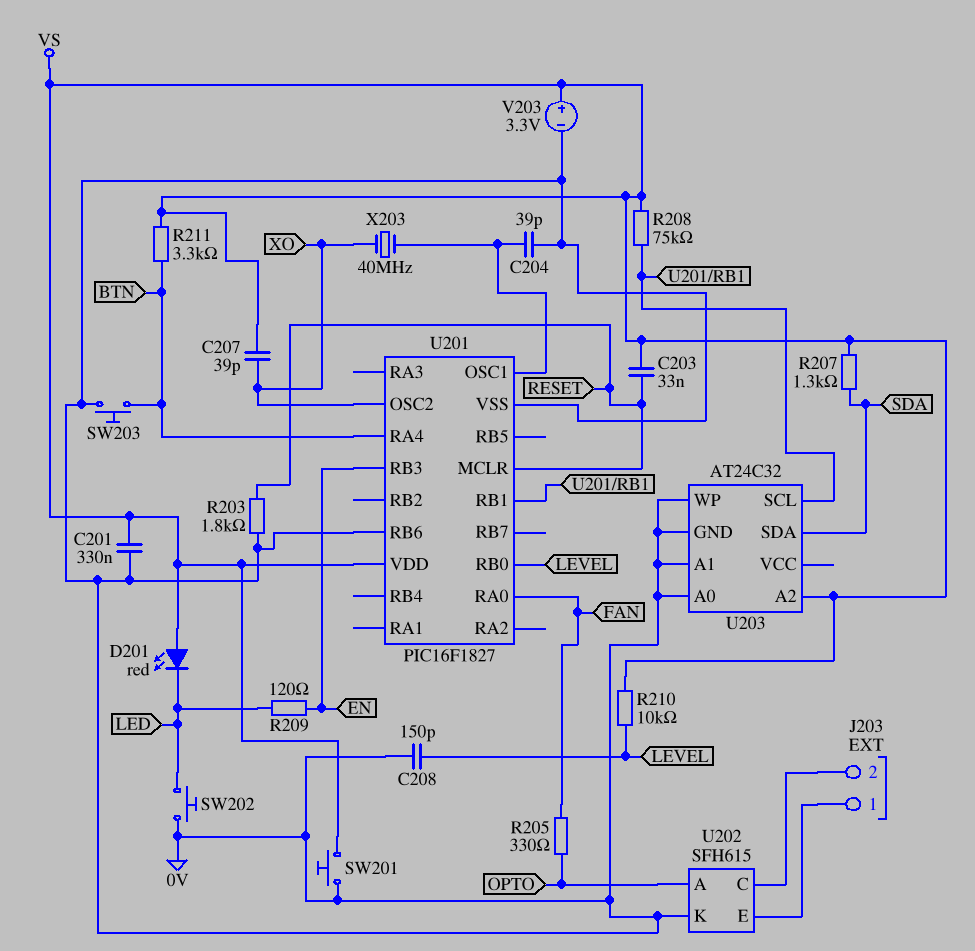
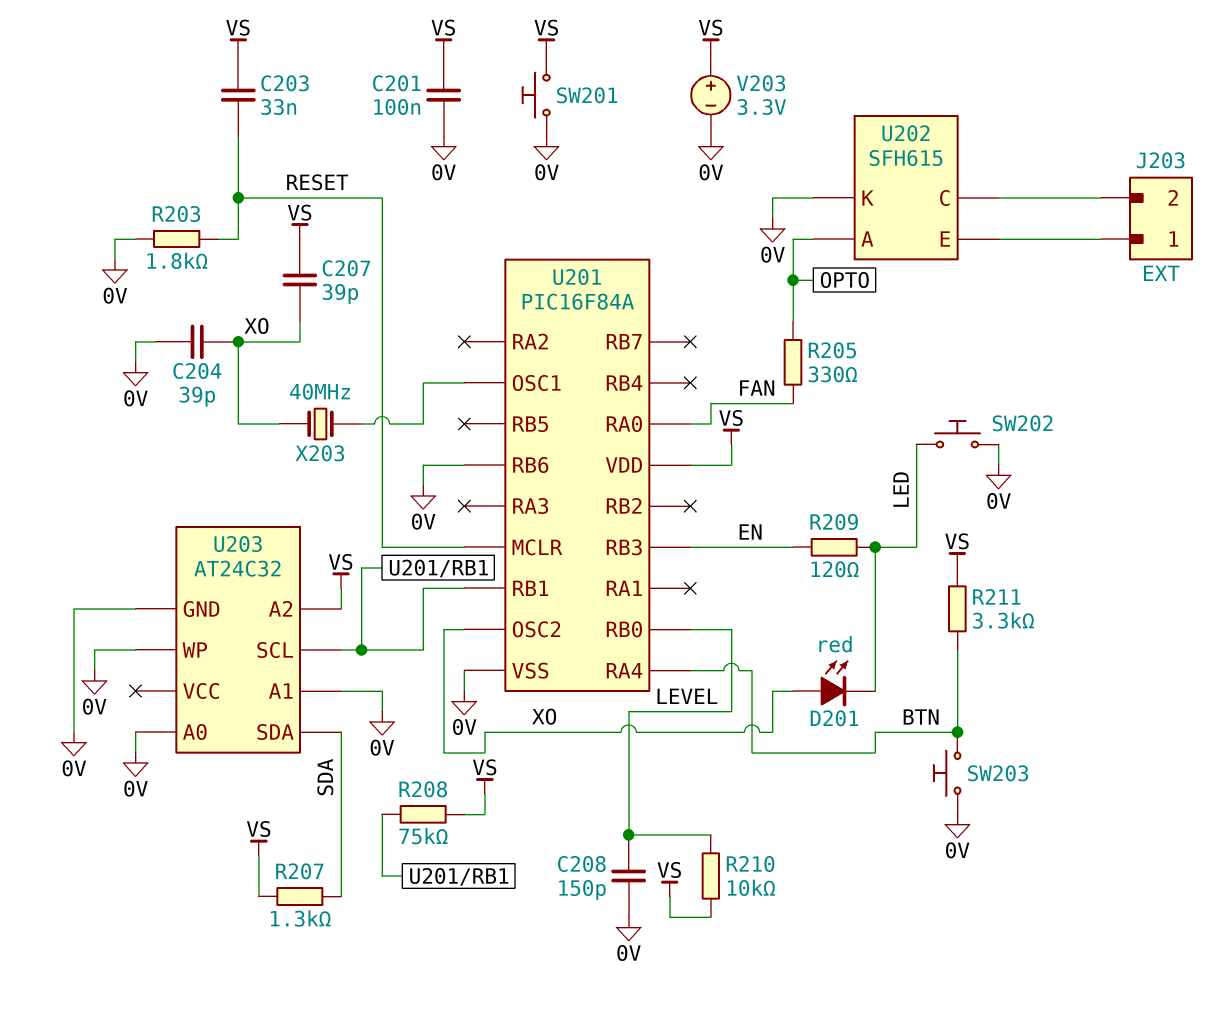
C201: 330nF (0V, VS) -> 100nF (0V, VS)
C204: 39pF (0V, U201/OSC1) -> 39pF (0V, XO)
D201: LED red (A VS, K LED) -> LED red (A XO, K LED)
U201: PIC16F1827 -> PIC16F84A

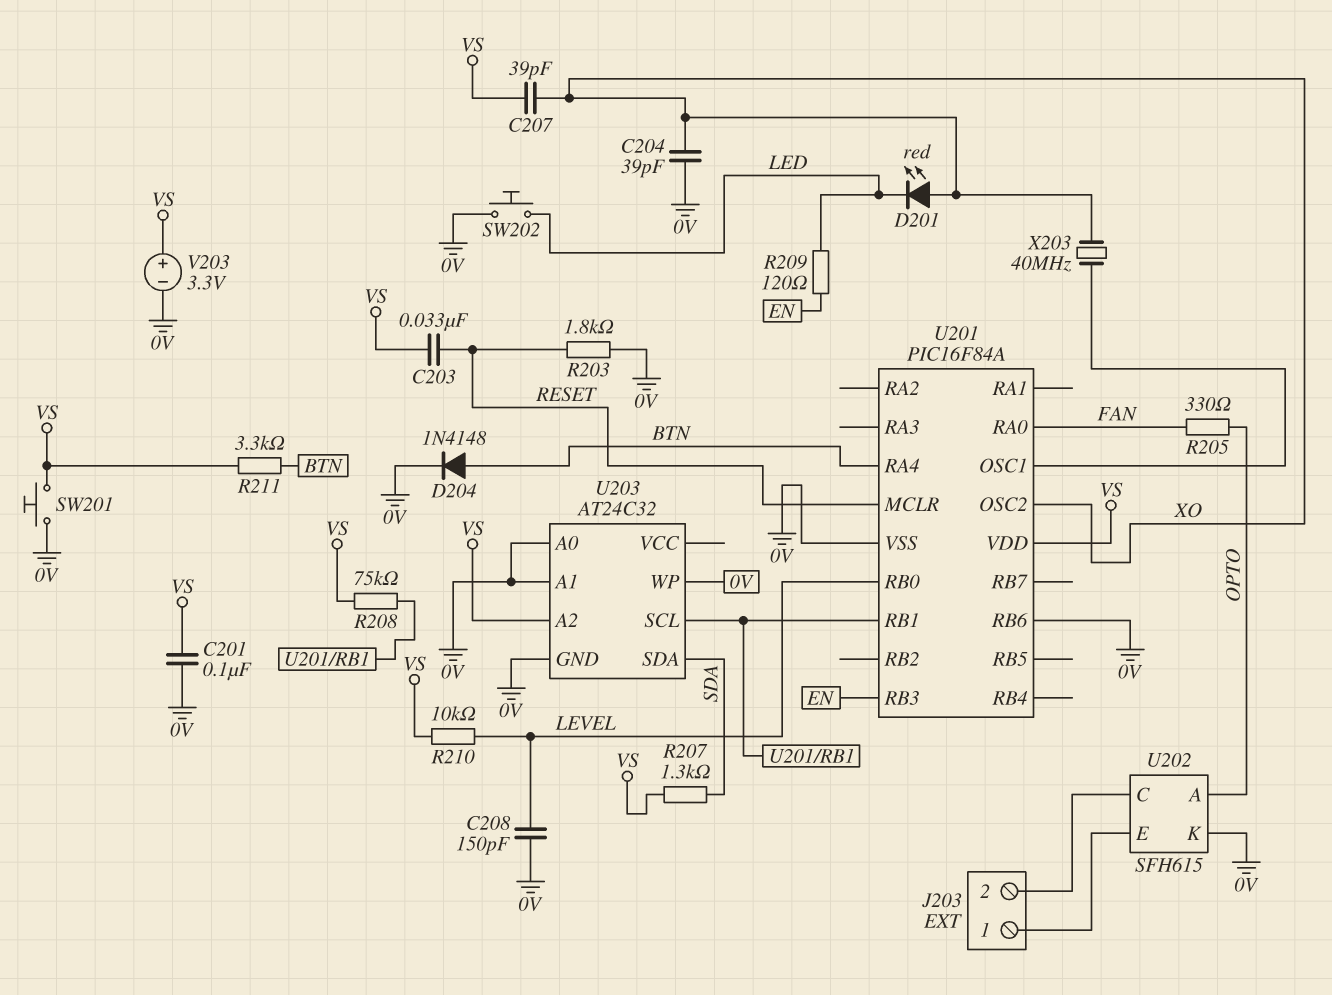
D204: none -> diode 1N4148 (A BTN, K 0V)
SW203: button (0V, BTN) -> none

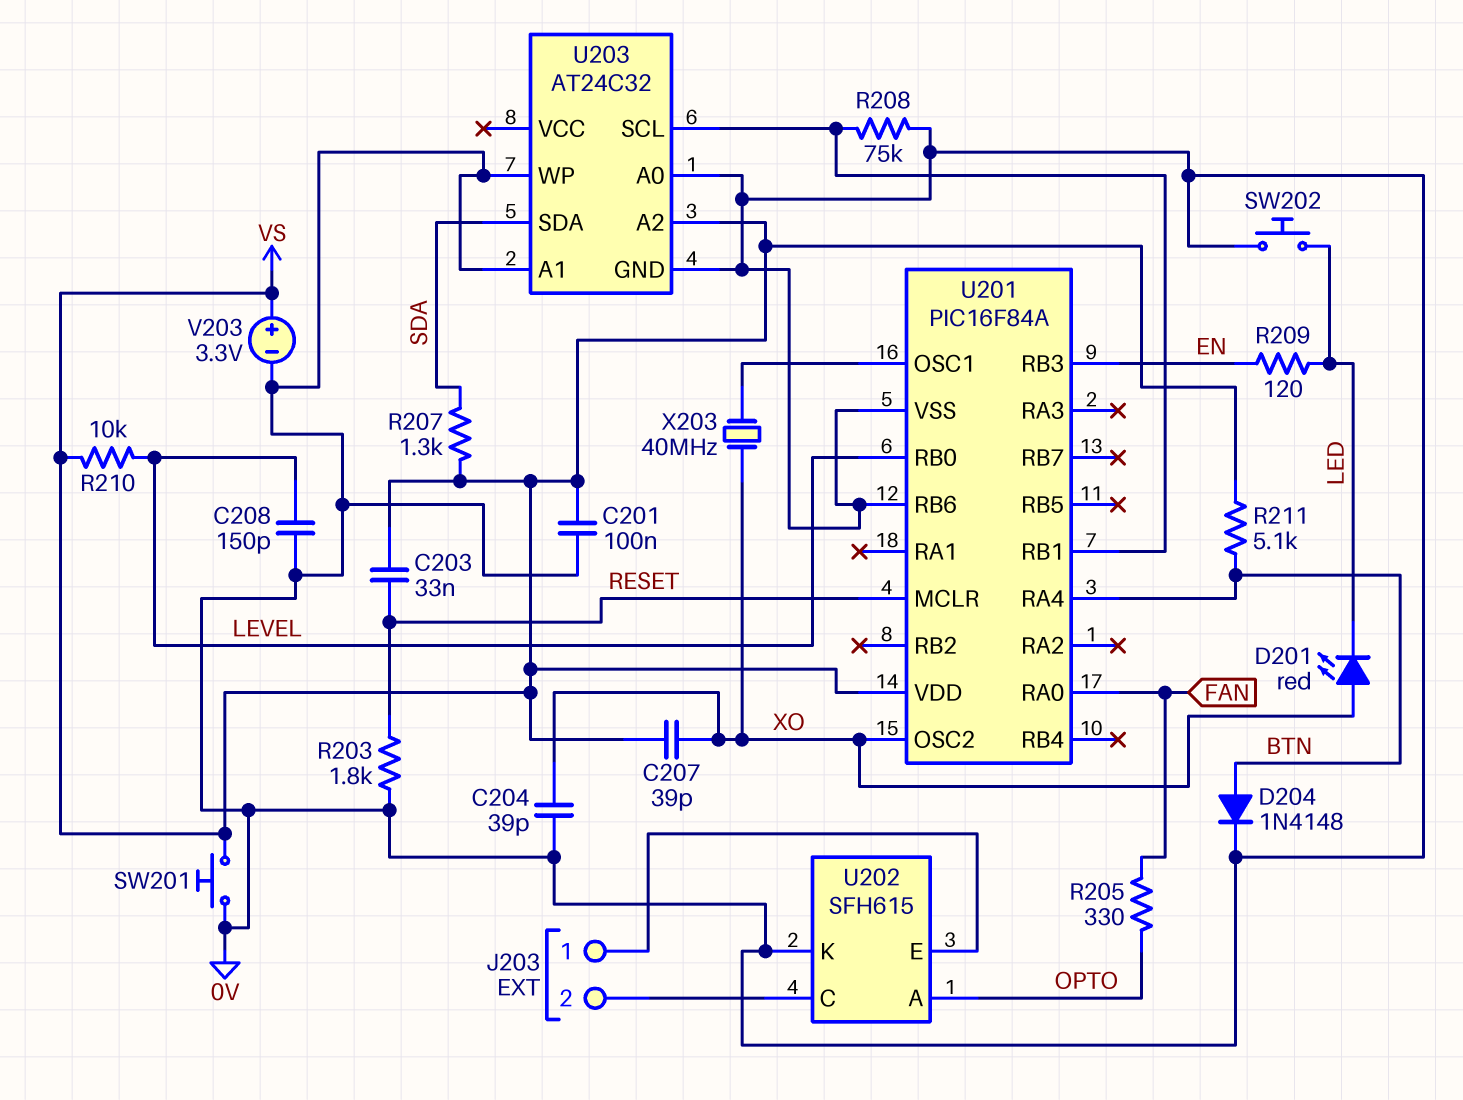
R208: 75k (U201/RB1, VS) -> 75k (0V, U201/RB1)
R211: 3.3k (BTN, VS) -> 5.1k (BTN, VS)

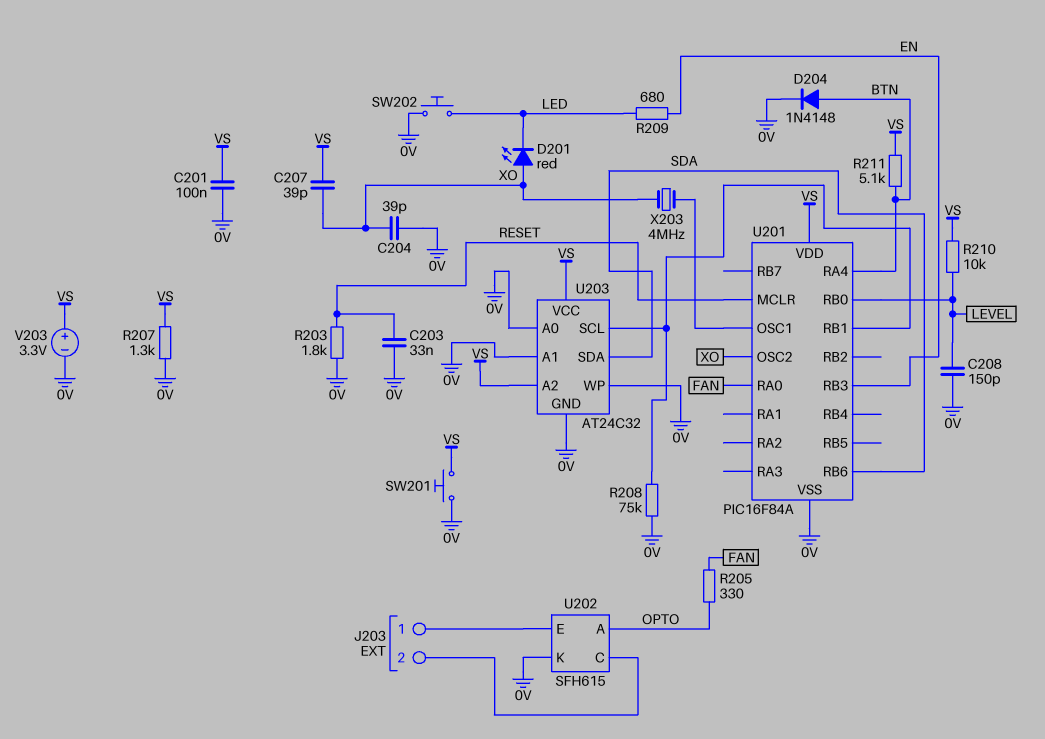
C203: 33nF (RESET, VS) -> 33nF (0V, RESET)
R207: 1.3k (SDA, VS) -> 1.3k (0V, VS)
R209: 120 (EN, LED) -> 680 (EN, LED)
U201 pin RB6: 0V -> SDA
U203 pin VCC: none -> VS
X203: 40MHz (U201/OSC1, XO) -> 4MHz (U201/OSC1, XO)

